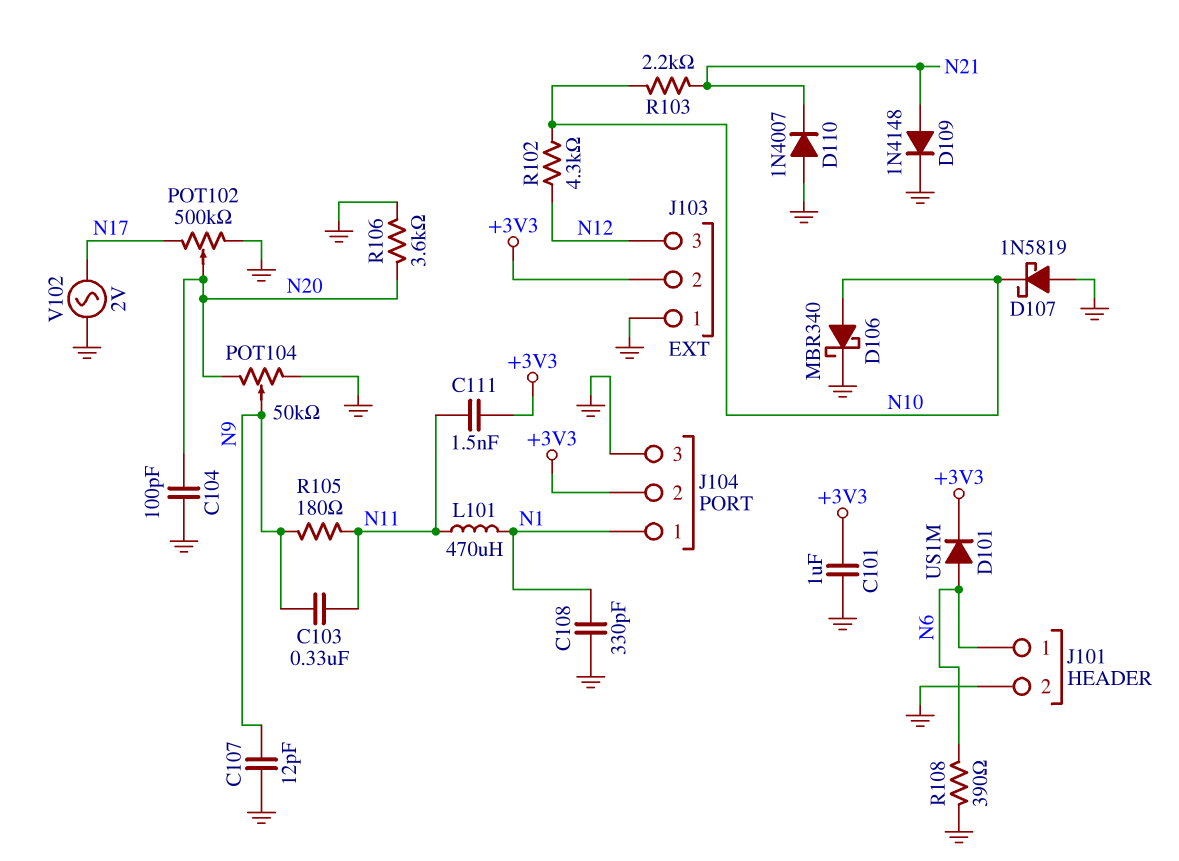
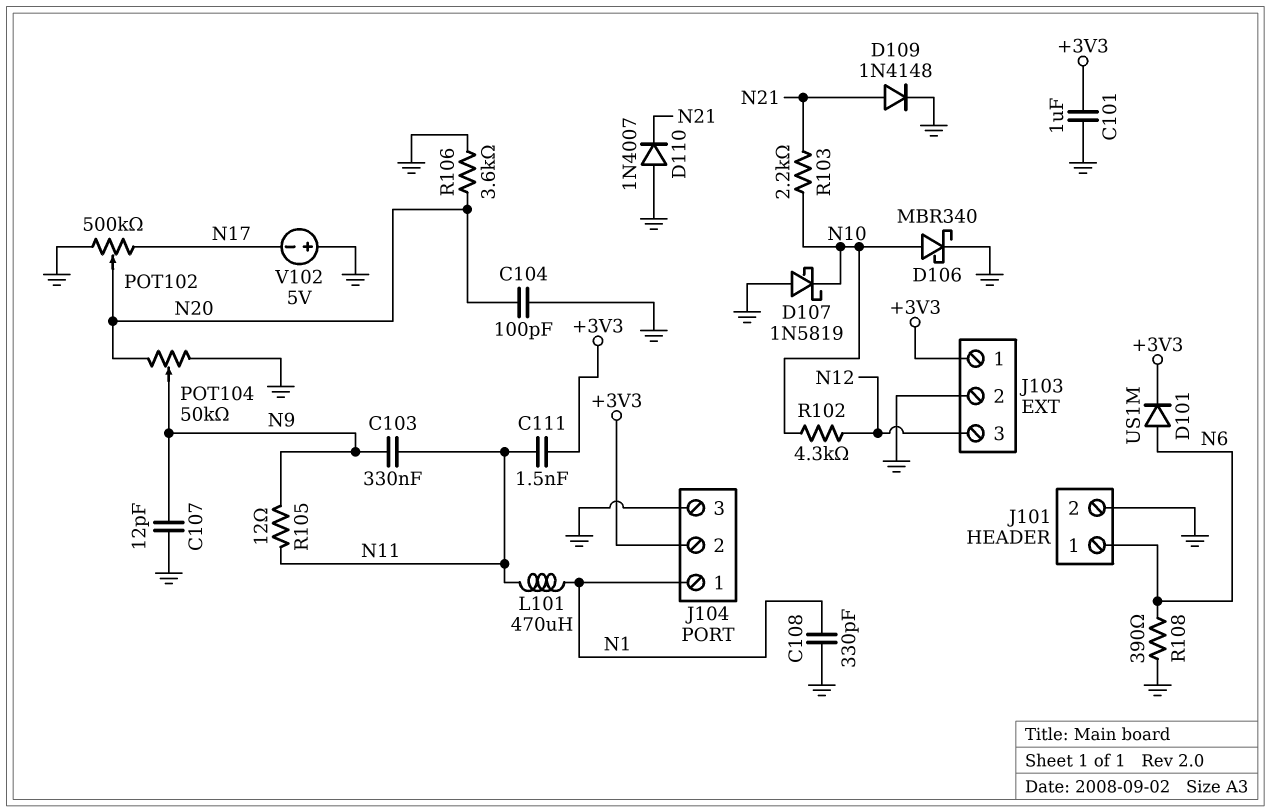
J103 pin 1: GND -> +3V3
J103 pin 2: +3V3 -> GND
R105: 180 (N9, N11) -> 12 (N9, N11)
V102: AC 2V (GND, N17) -> 5V (plus GND, minus N17)

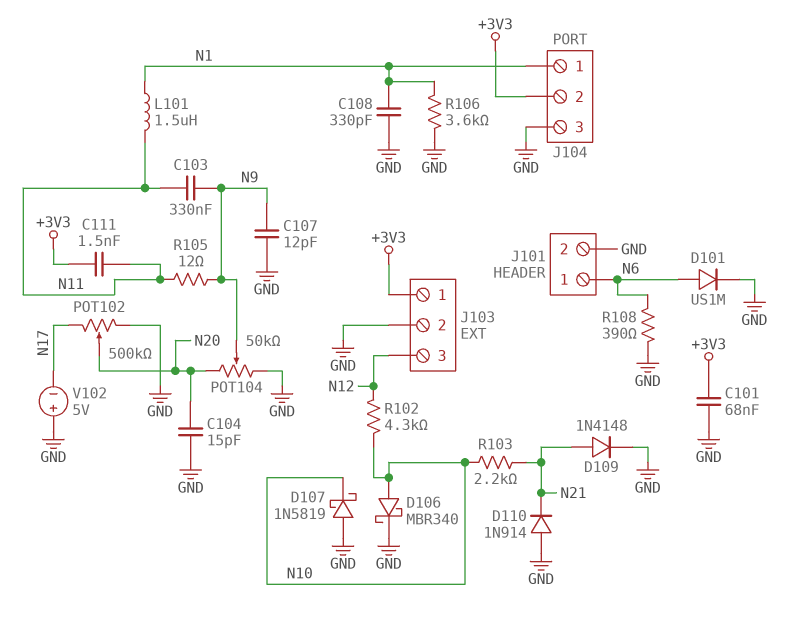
C101: 1uF (+3V3, GND) -> 68nF (+3V3, GND)
C104: 100pF (GND, N20) -> 15pF (GND, N20)
D101: diode US1M (A N6, K +3V3) -> diode US1M (A N6, K GND)
D110: diode 1N4007 (A GND, K N21) -> diode 1N914 (A GND, K N21)
L101: 470uH (N1, N11) -> 1.5uH (N1, N11)
R106: 3.6k (GND, N20) -> 3.6k (GND, N1)

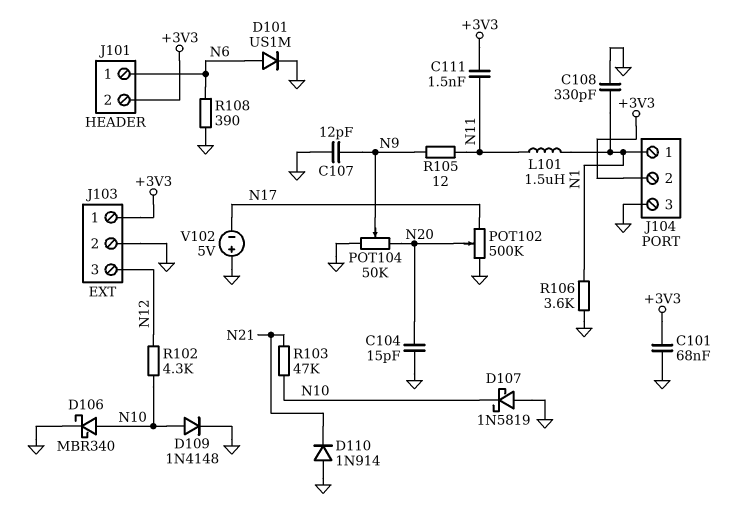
C103: 330nF (N9, N11) -> none
D109: diode 1N4148 (A N21, K GND) -> diode 1N4148 (A N10, K GND)
J101 pin 2: GND -> +3V3
R103: 2.2k (N10, N21) -> 47k (N10, N21)

